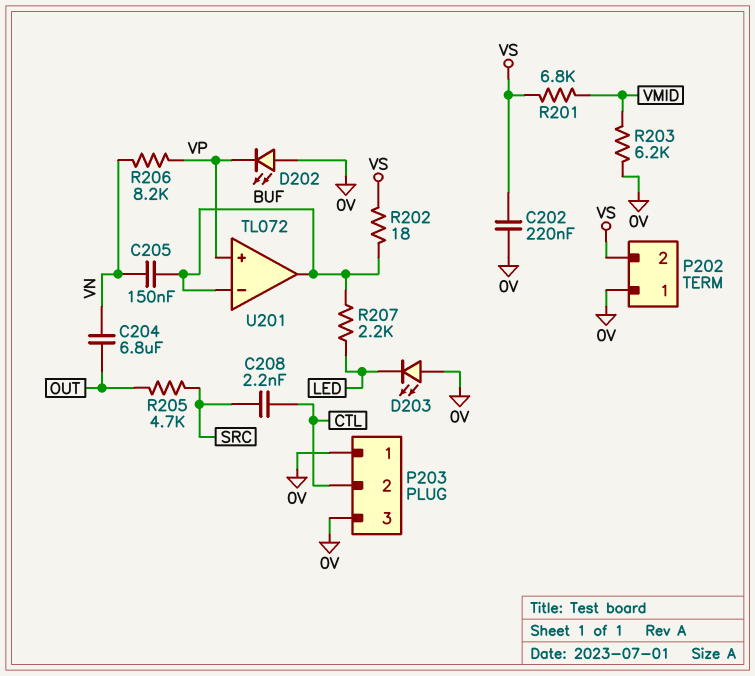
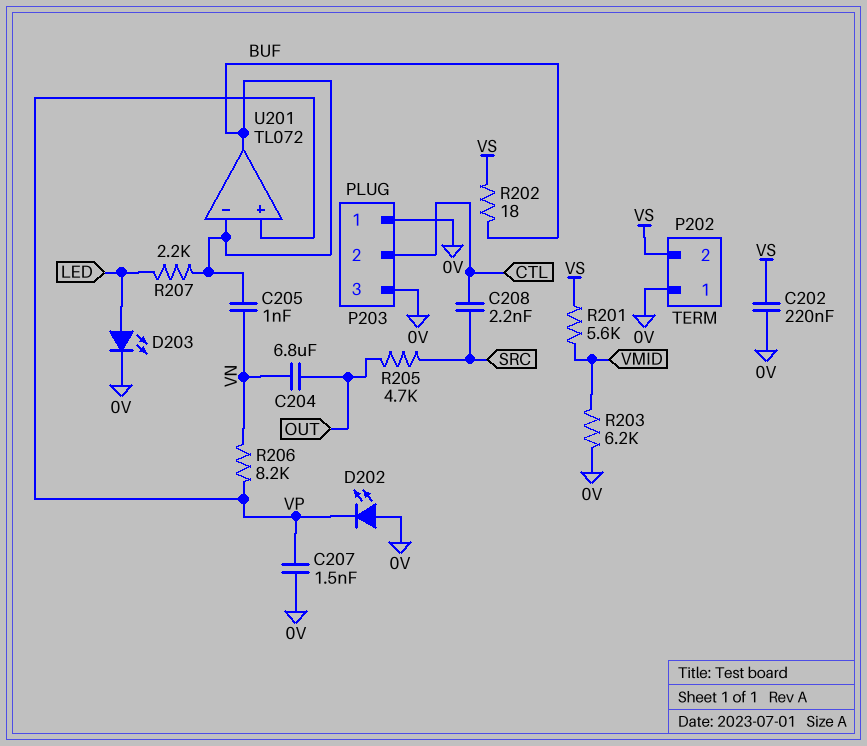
C205: 150nF (BUF, VN) -> 1nF (BUF, VN)
C207: none -> 1.5nF (0V, VP)
D203: LED (A 0V, K LED) -> LED (A LED, K 0V)
R201: 6.8k (VMID, VS) -> 5.6k (VMID, VS)

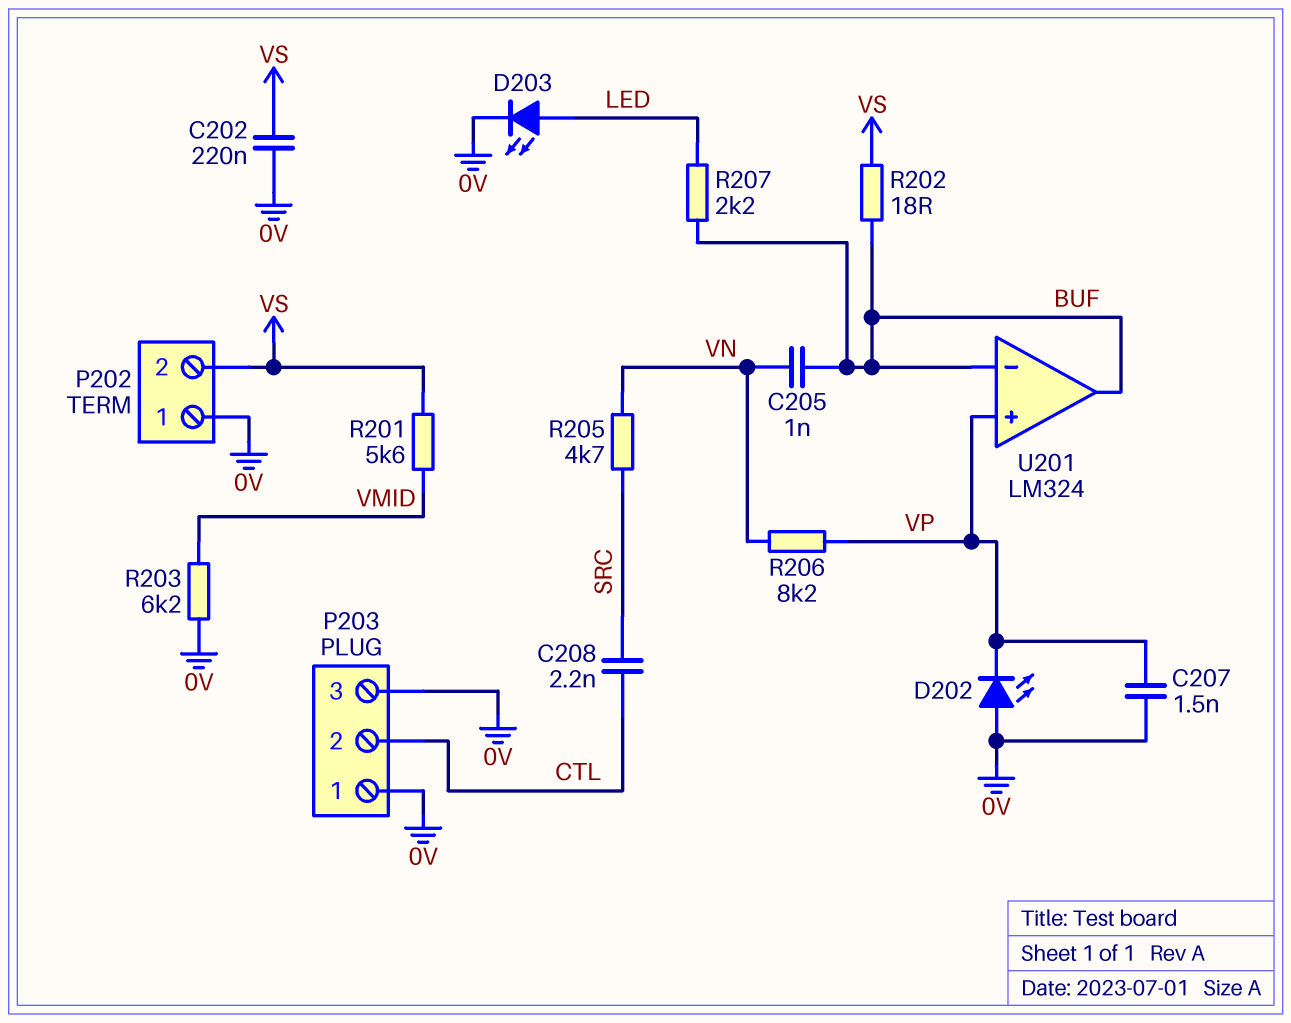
C204: 6.8uF (OUT, VN) -> none
R205: 4.7k (OUT, SRC) -> 4.7k (SRC, VN)
U201: TL072 -> LM324

